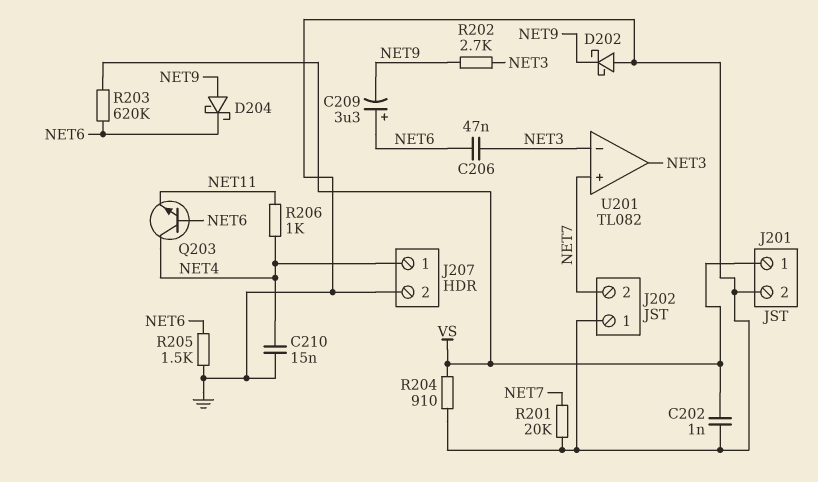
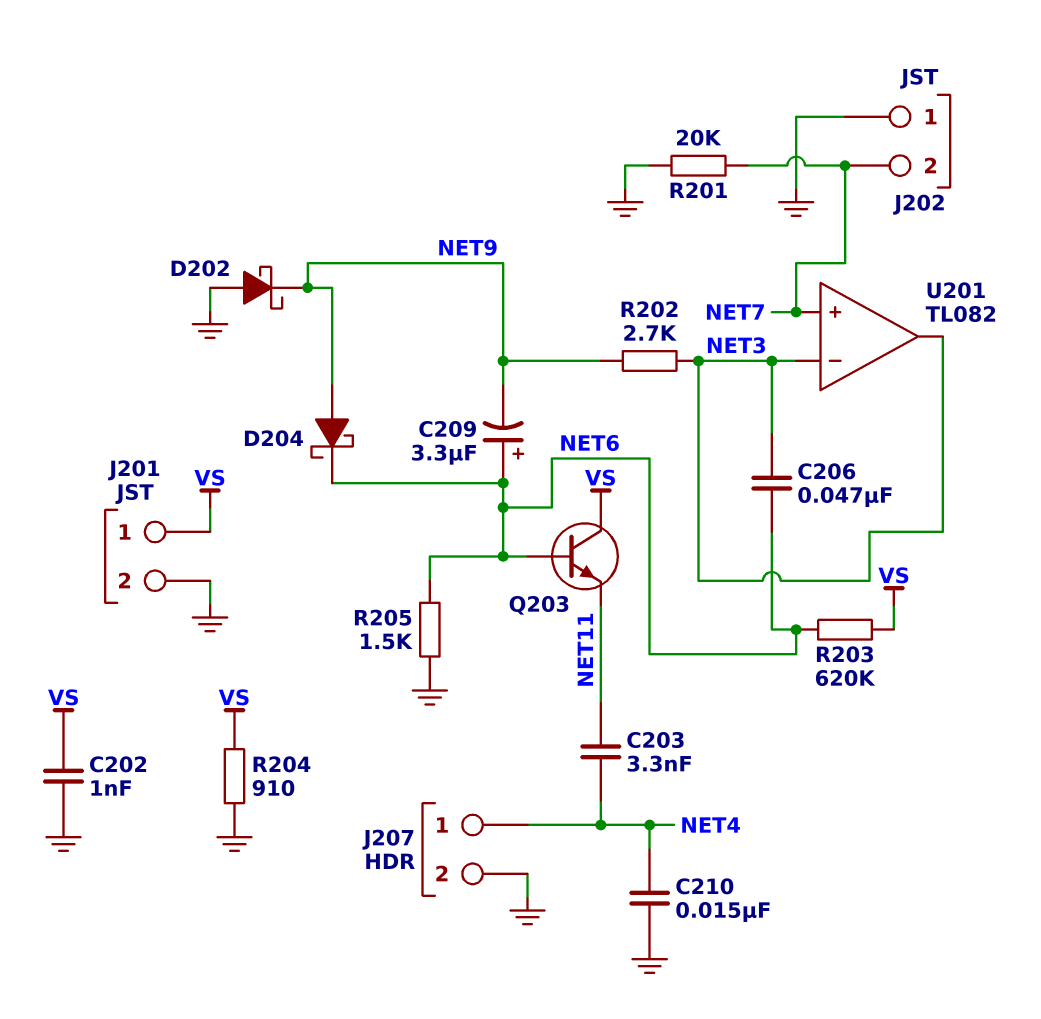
C203: none -> 3.3nF (NET4, NET11)
Q203: NPN (B NET6, C NET4, E NET11) -> NPN (B NET6, C VS, E NET11)
R206: 1k (NET4, NET11) -> none

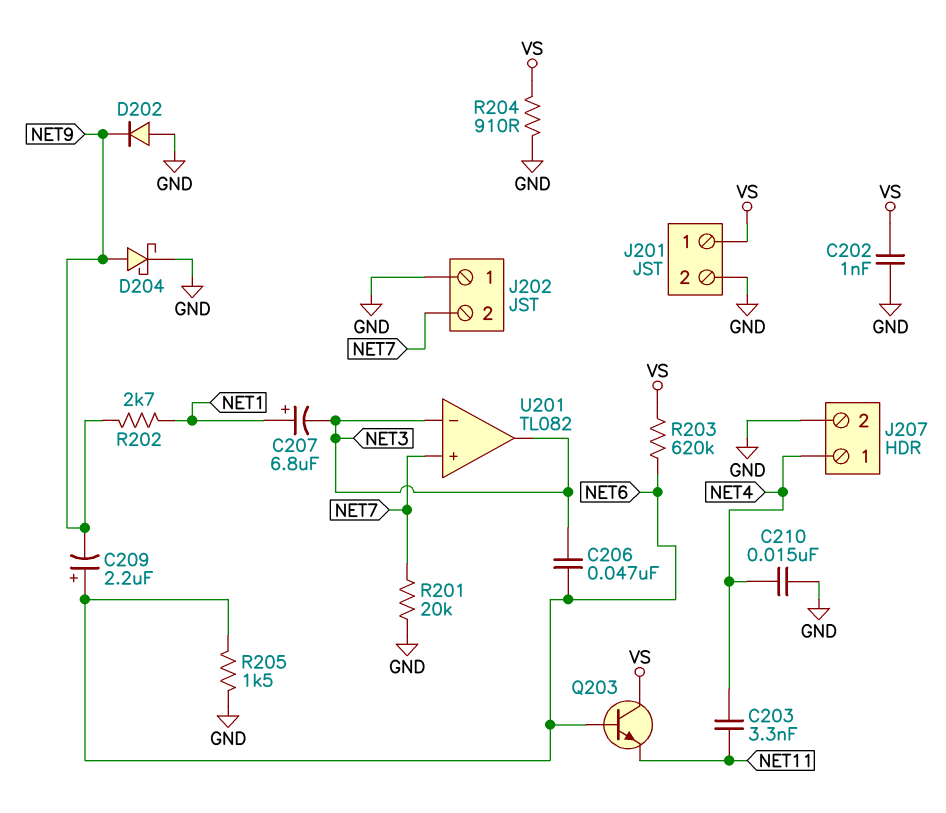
C207: none -> 6.8uF (plus NET1, minus NET3)
C209: 3.3uF (plus NET6, minus NET9) -> 2.2uF (plus NET6, minus NET9)
D202: schottky (A GND, K NET9) -> diode (A GND, K NET9)
D204: schottky (A NET9, K NET6) -> schottky (A NET9, K GND)
R202: 2.7k (NET3, NET9) -> 2.7k (NET1, NET9)

